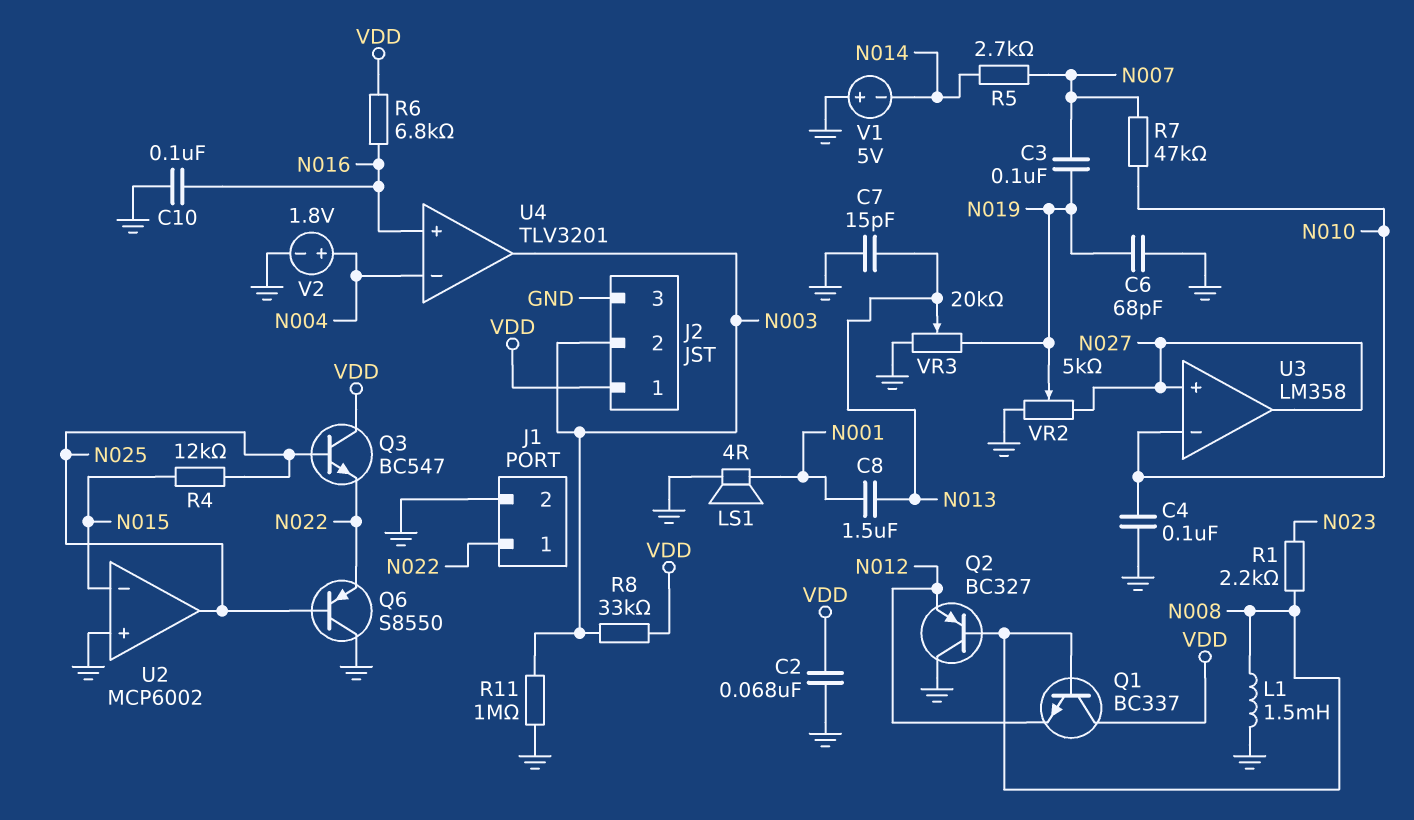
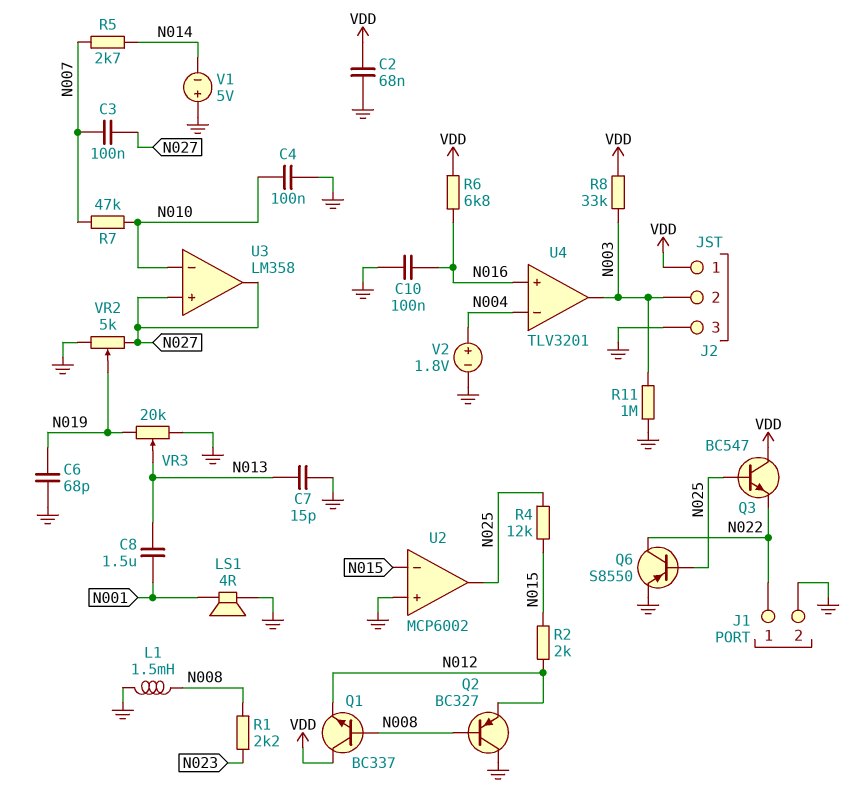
C3: 100nF (N007, N019) -> 100nF (N007, N027)
Q6: PNP S8550 (B N025, C GND, E N022) -> PNP S8550 (B N025, C N022, E GND)
R2: none -> 2k (N012, N015)

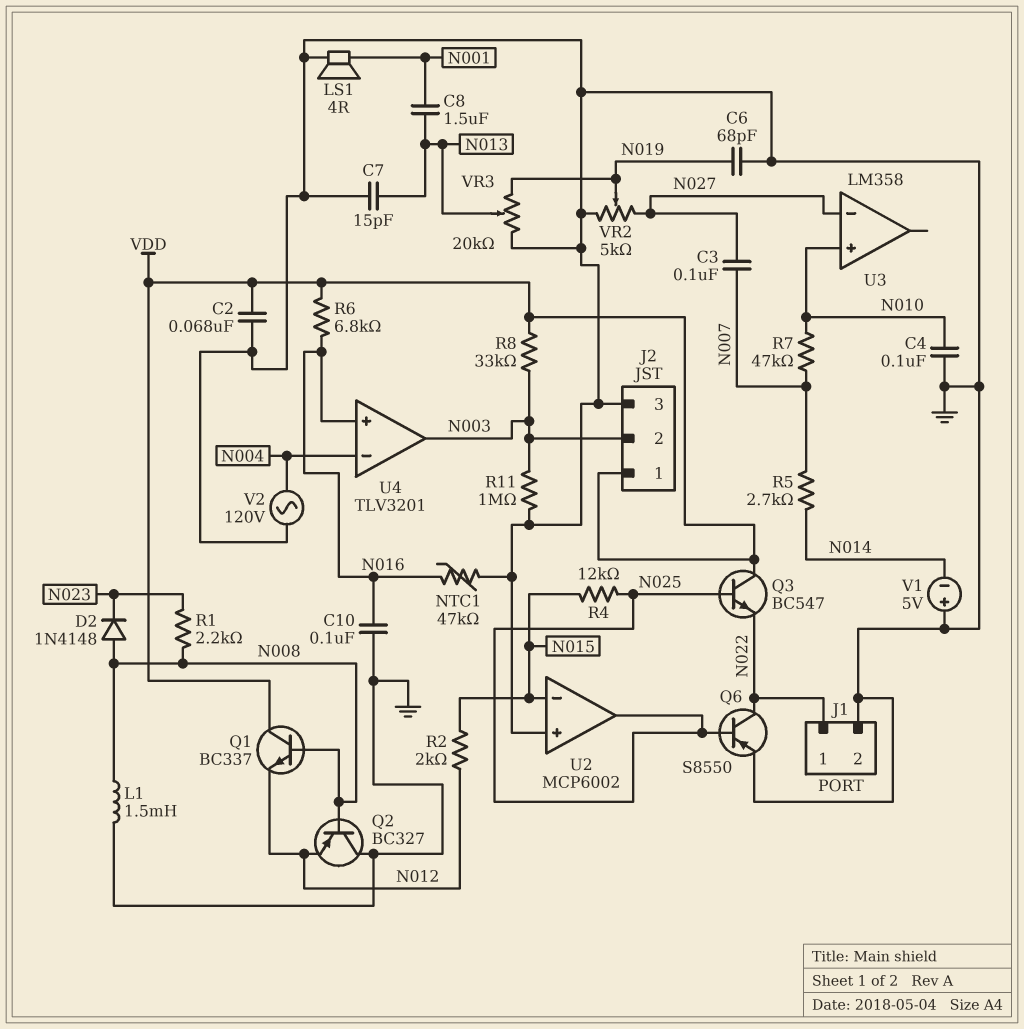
D2: none -> diode 1N4148 (A N008, K N023)
NTC1: none -> 47k (GND, N016)
U3 pin in+: N027 -> N010
U3 pin in-: N010 -> N027
U3 pin out: N027 -> none
V2: 1.8V (plus N004, minus GND) -> AC 120V (GND, N004)

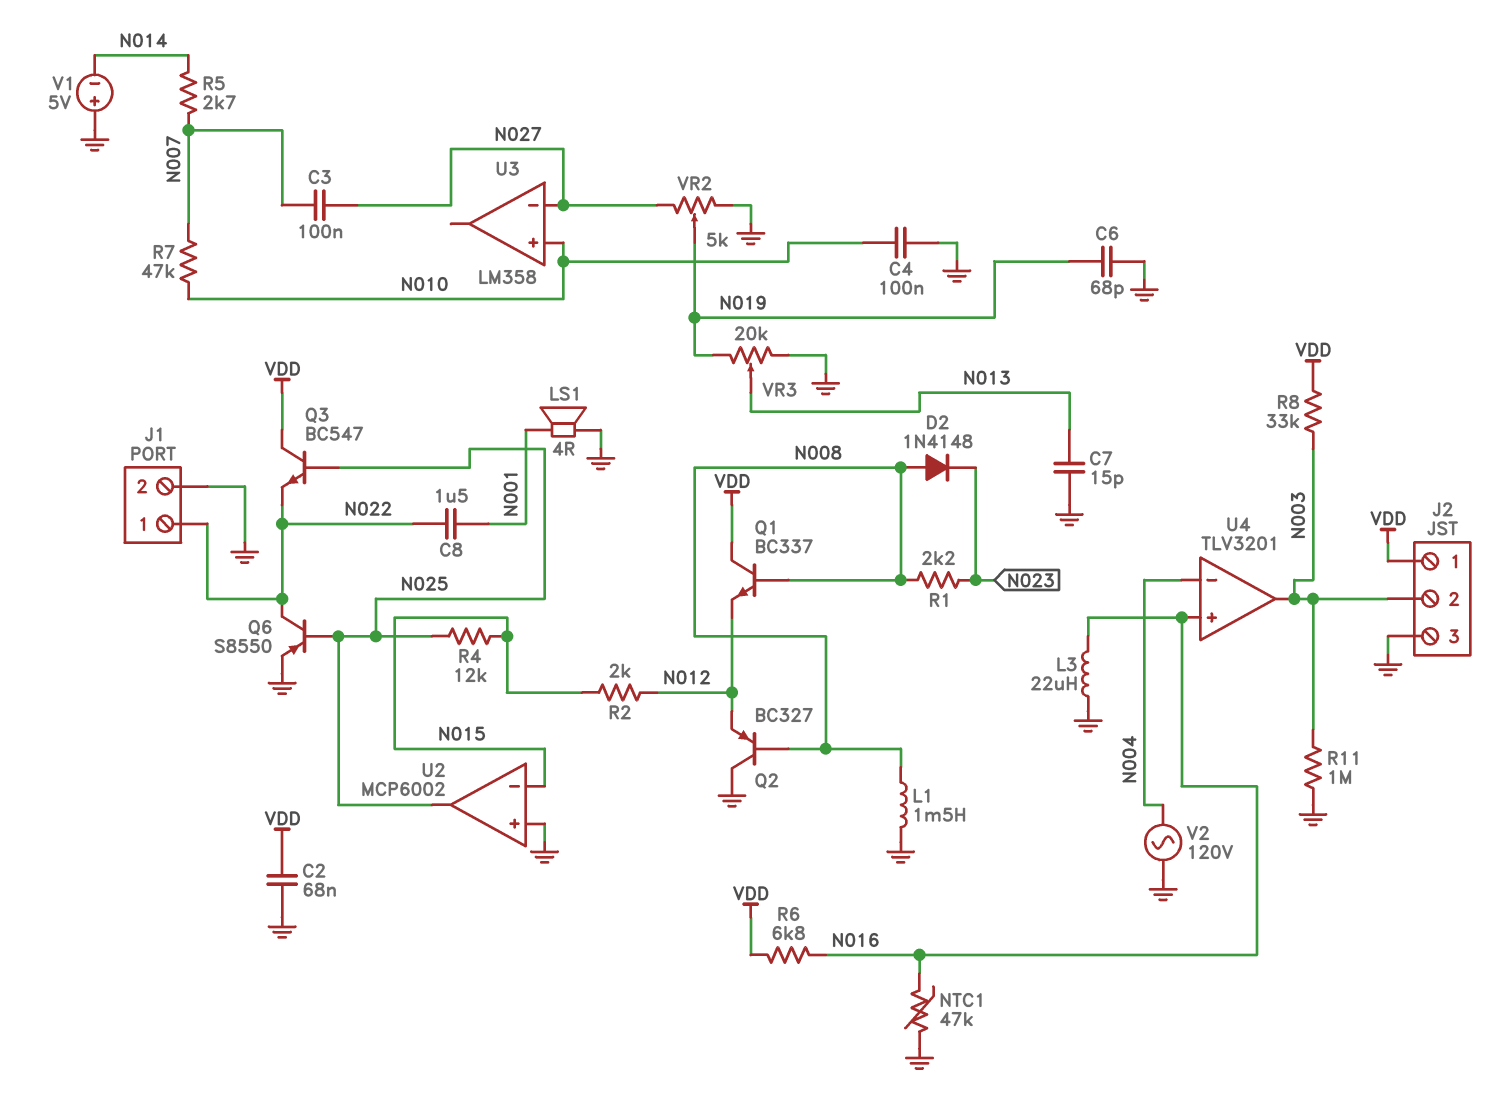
C8: 1.5uF (N001, N013) -> 1.5uF (N001, N022)
C10: 100nF (GND, N016) -> none
L3: none -> 22uH (GND, N016)

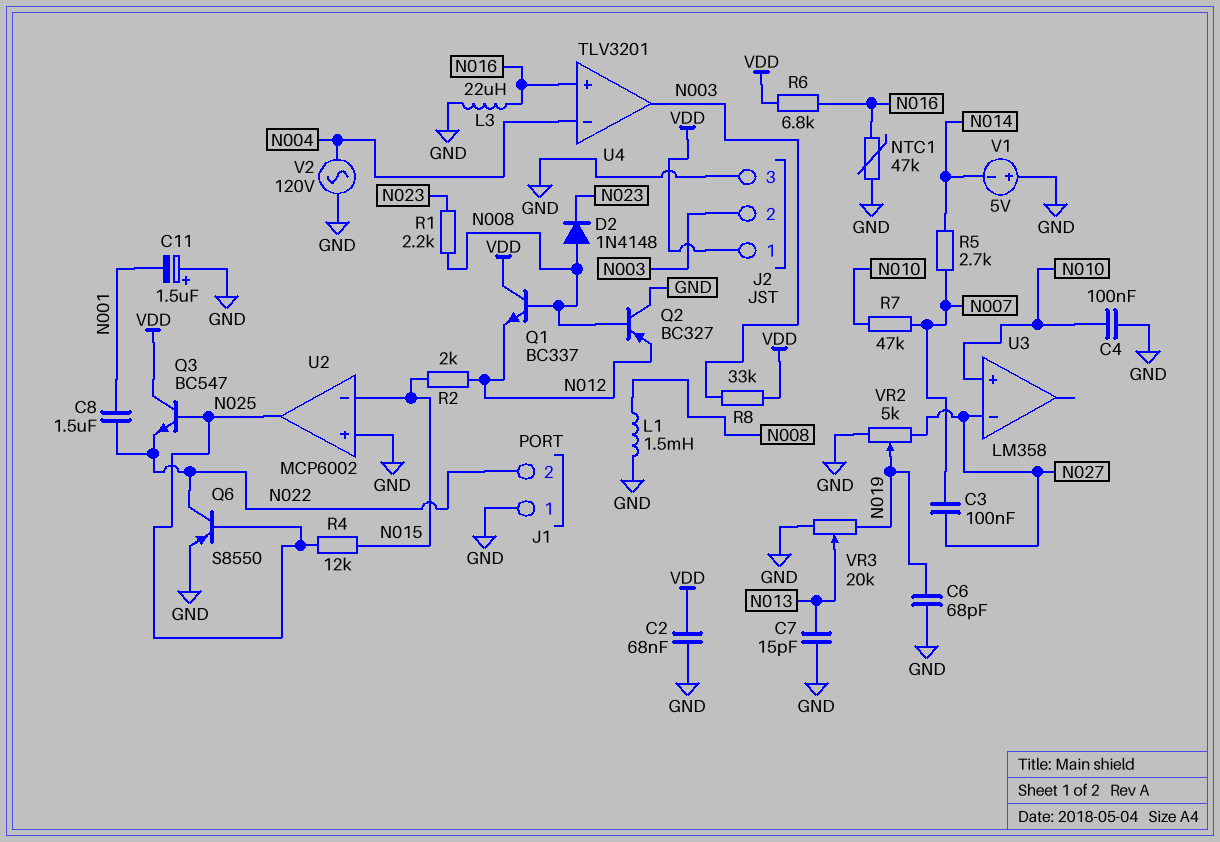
C11: none -> 1.5uF (plus GND, minus N001)
J1 pin 1: N022 -> GND
J1 pin 2: GND -> N022
LS1: speaker 4R (GND, N001) -> none
R11: 1M (GND, N003) -> none

